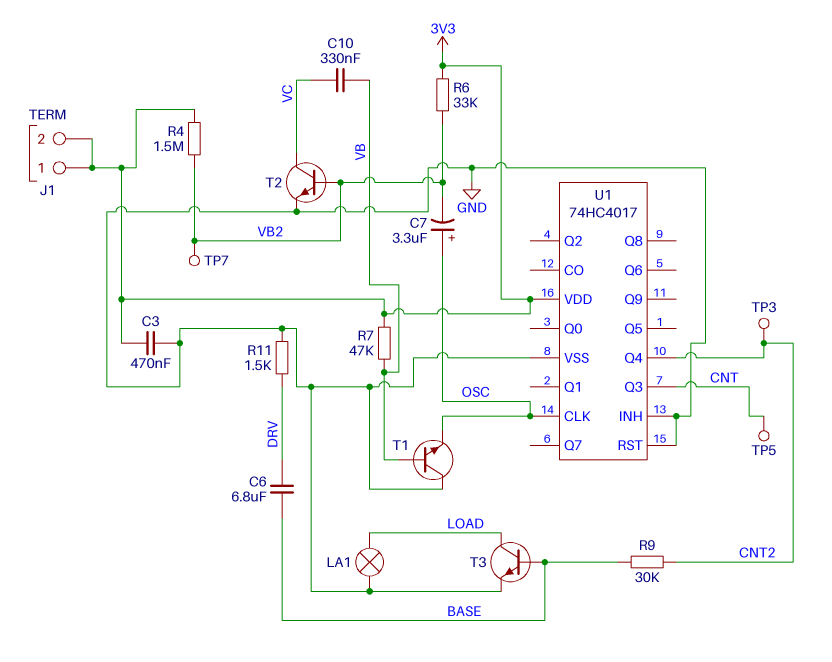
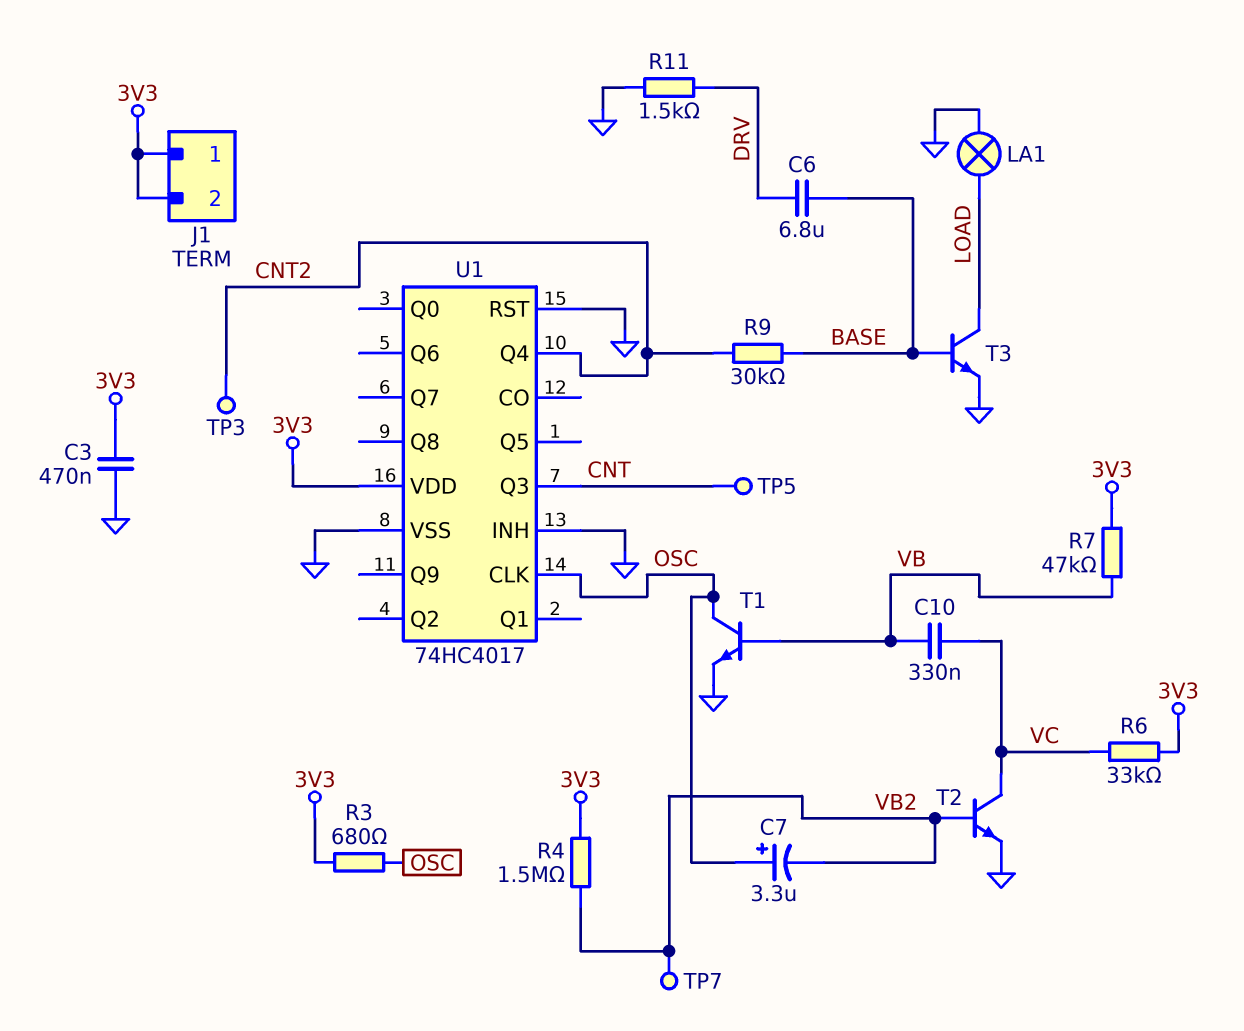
R3: none -> 680 (3V3, OSC)
R6: 33k (3V3, VB2) -> 33k (3V3, VC)
T1: NPN (B VB, C GND, E OSC) -> NPN (B VB, C OSC, E GND)

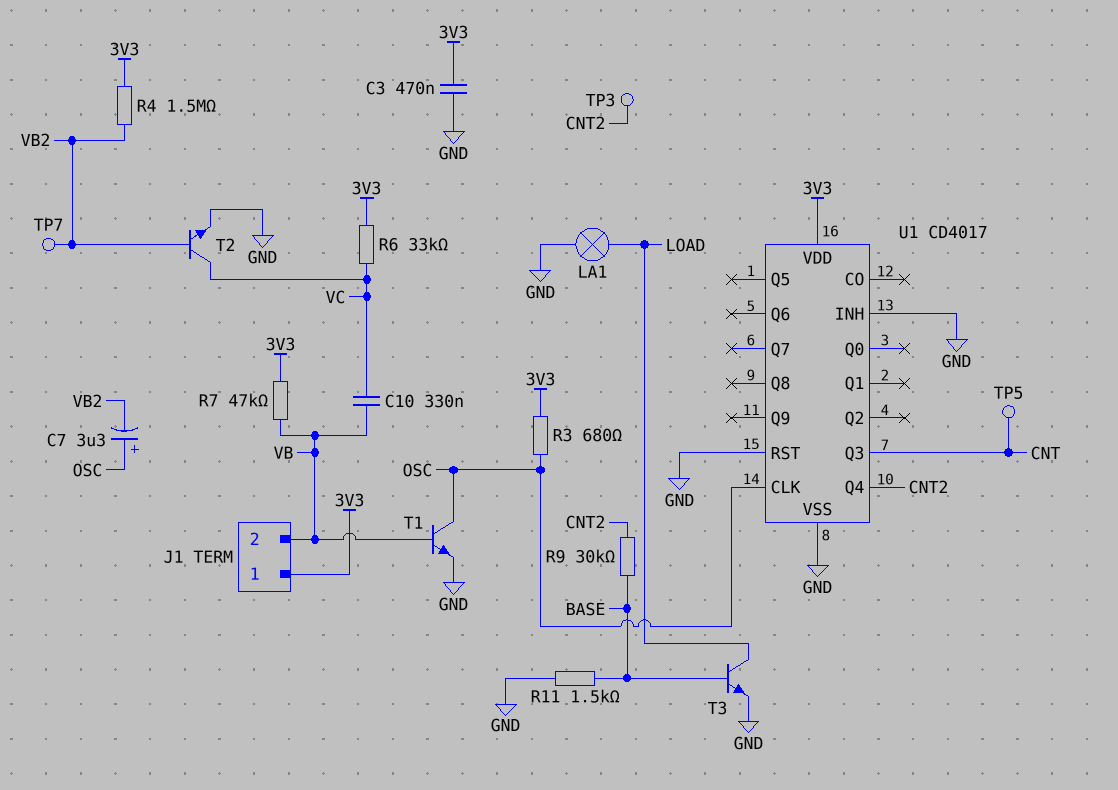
C6: 6.8uF (BASE, DRV) -> none
J1 pin 2: 3V3 -> VB
R11: 1.5k (DRV, GND) -> 1.5k (BASE, GND)
U1: 74HC4017 -> CD4017

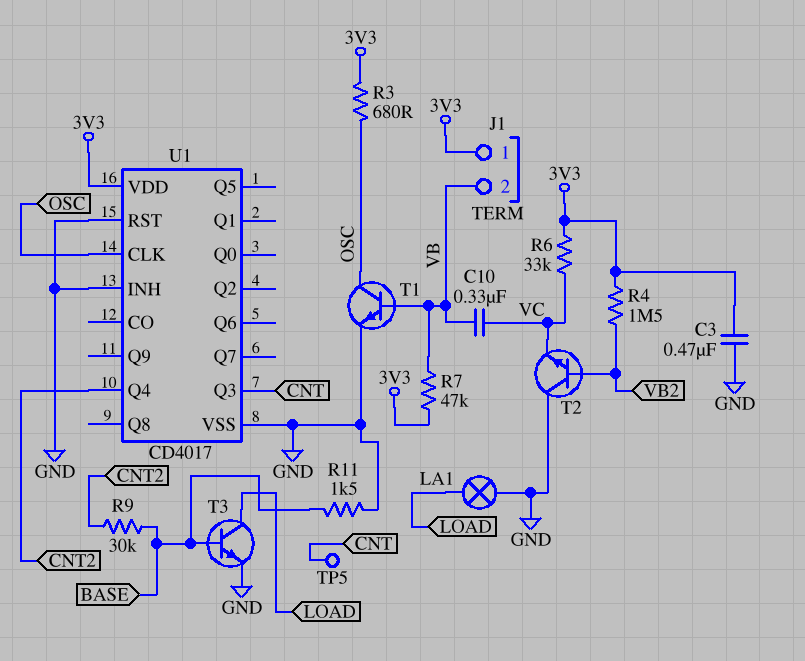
C7: 3.3uF (plus OSC, minus VB2) -> none
T2: NPN (B VB2, C VC, E GND) -> NPN (B VB2, C GND, E VC)
TP3: test point (CNT2) -> none
TP7: test point (VB2) -> none

